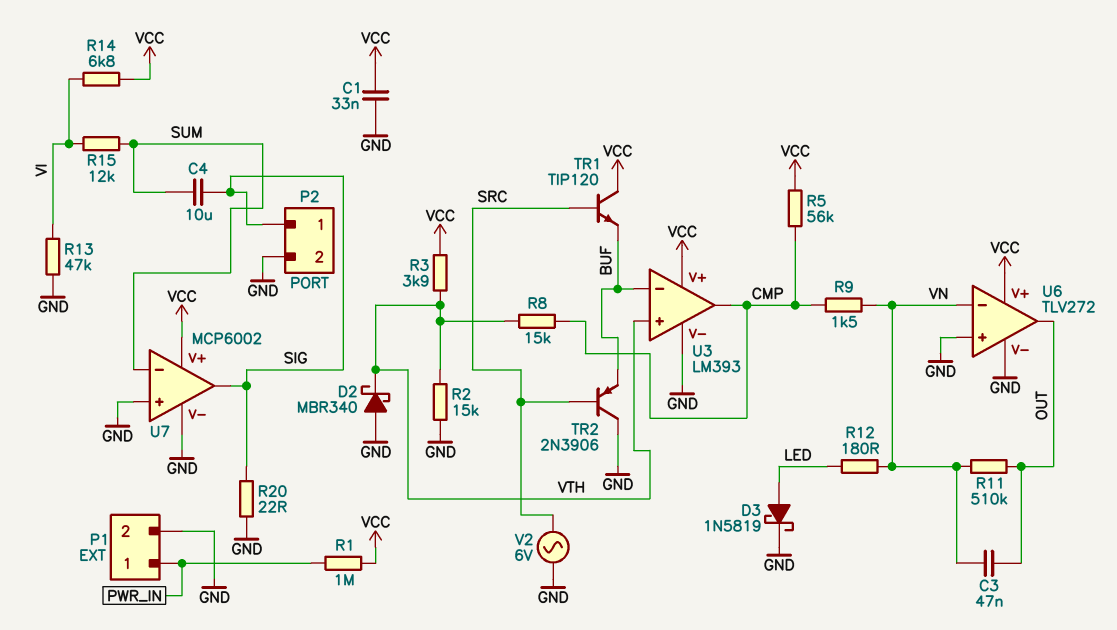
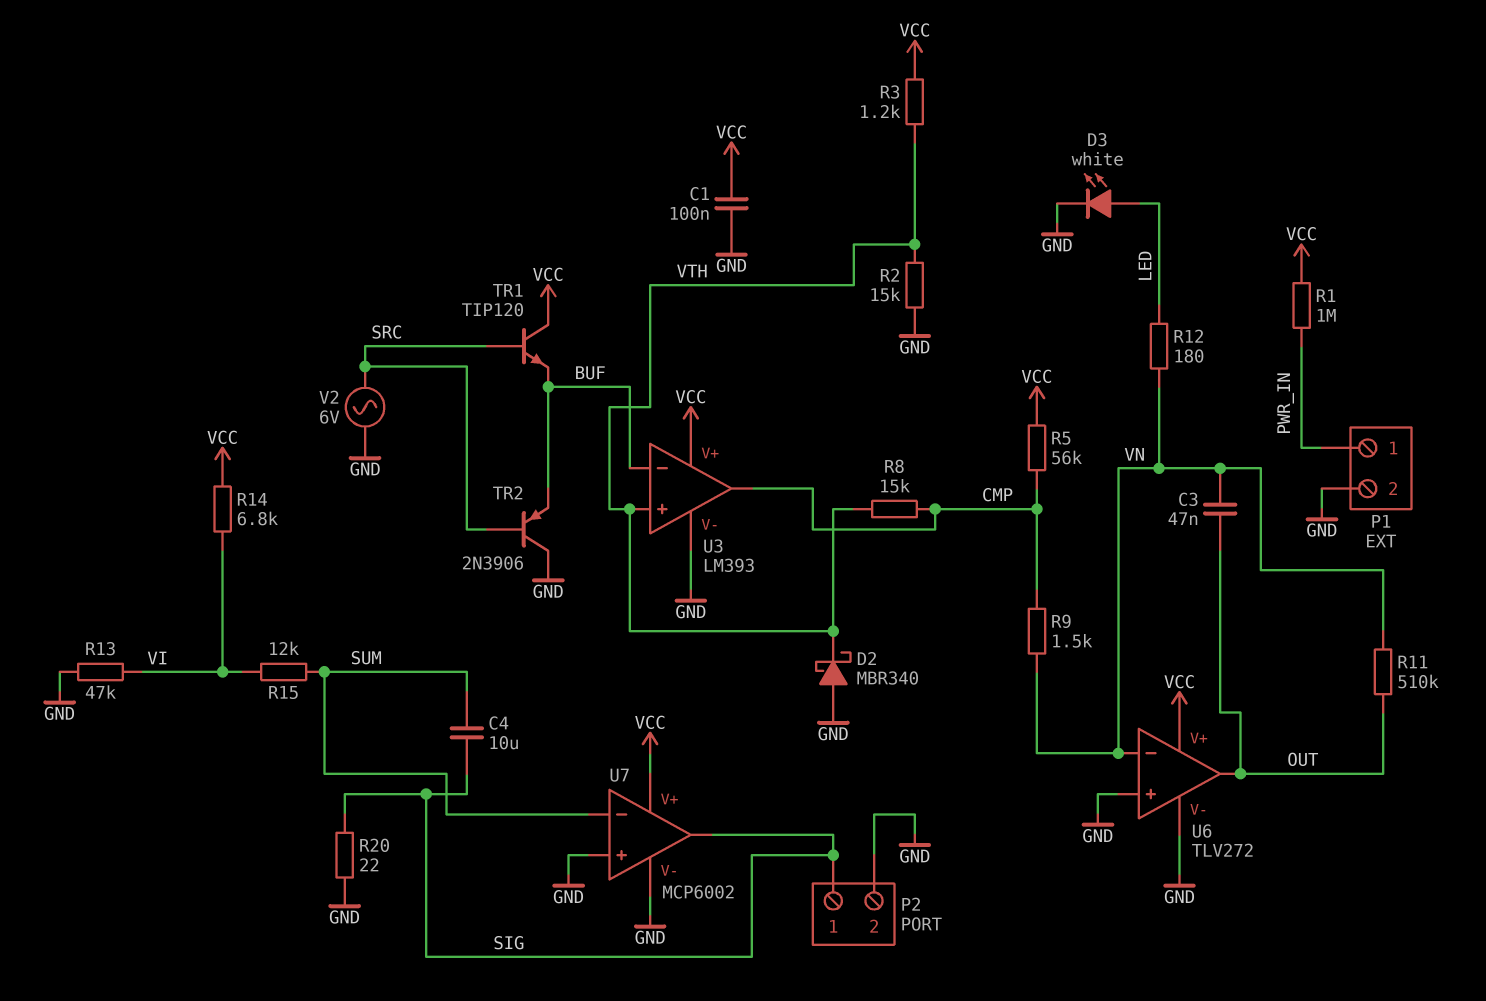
C1: 33nF (GND, VCC) -> 100nF (GND, VCC)
D3: schottky 1N5819 (A LED, K GND) -> LED white (A LED, K GND)
R3: 3.9k (VCC, VTH) -> 1.2k (VCC, VTH)

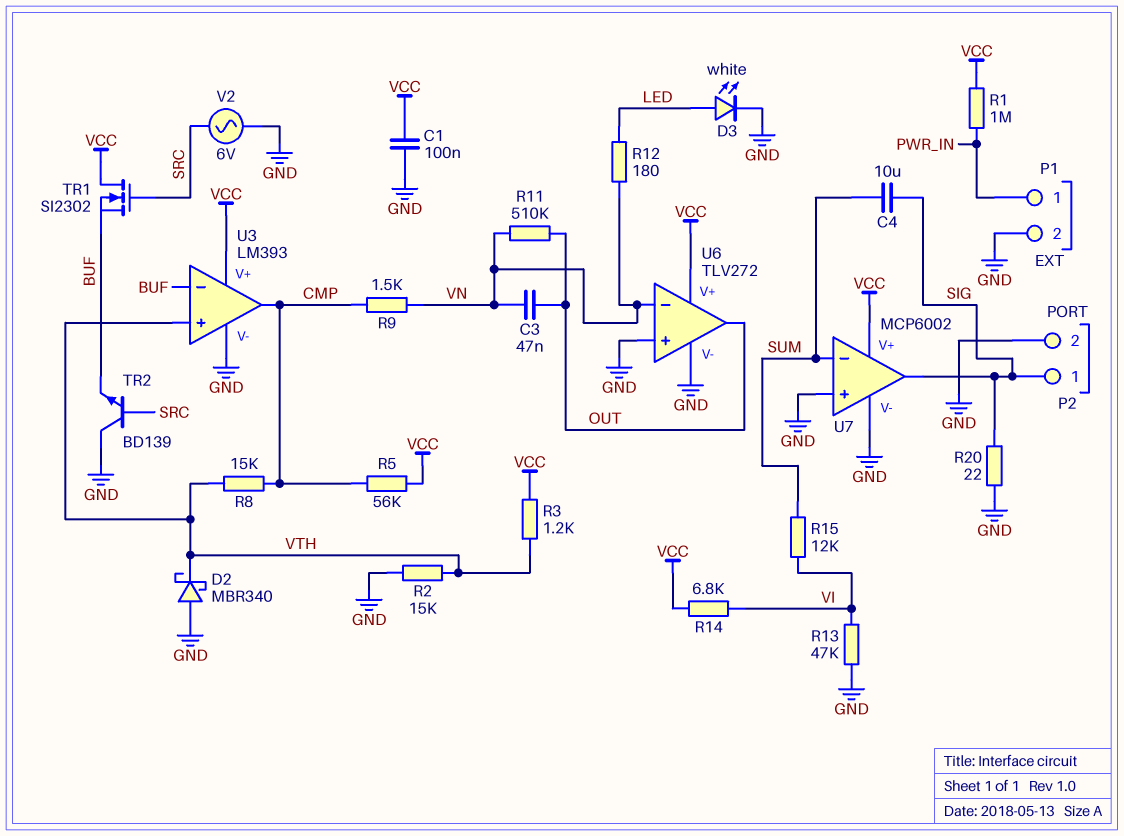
TR1: NPN TIP120 (B SRC, C VCC, E BUF) -> NMOS SI2302 (G SRC, D VCC, S BUF)
TR2: PNP 2N3906 (B SRC, C GND, E BUF) -> NPN BD139 (B SRC, C GND, E BUF)

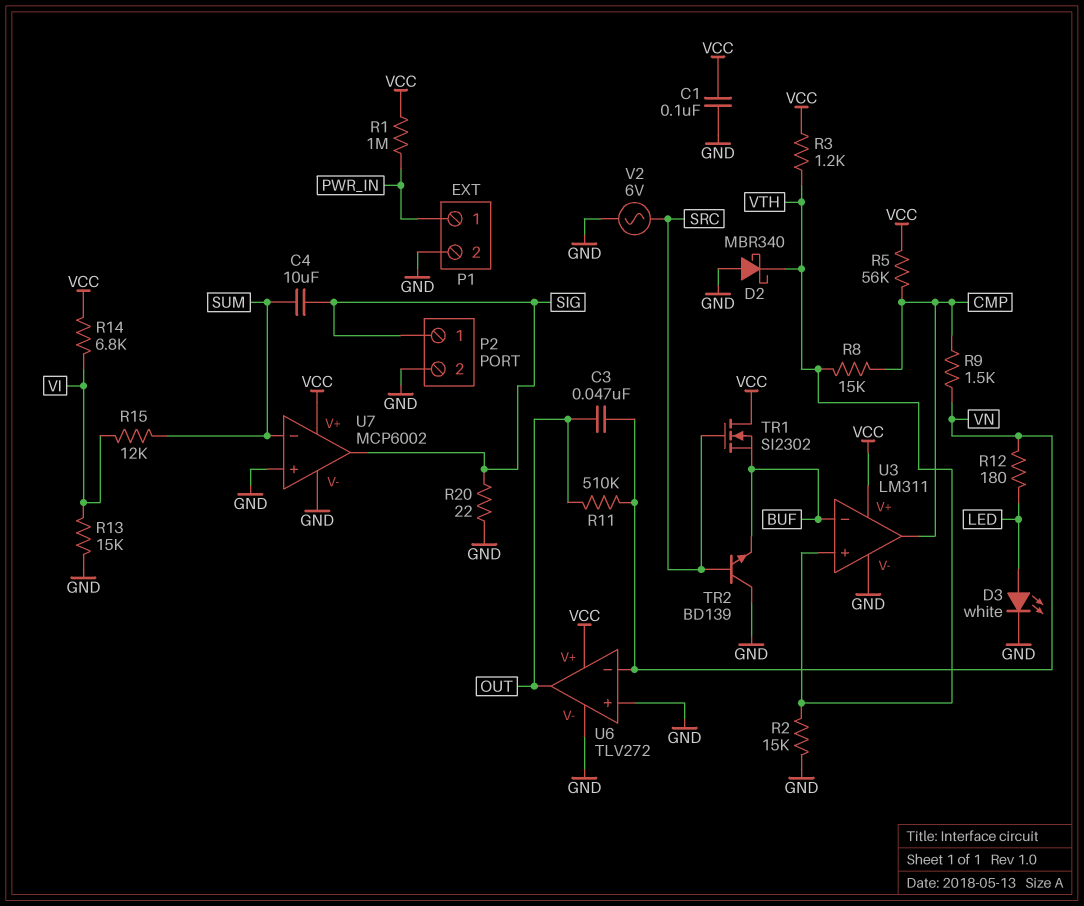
R13: 47k (GND, VI) -> 15k (GND, VI)
U3: LM393 -> LM311

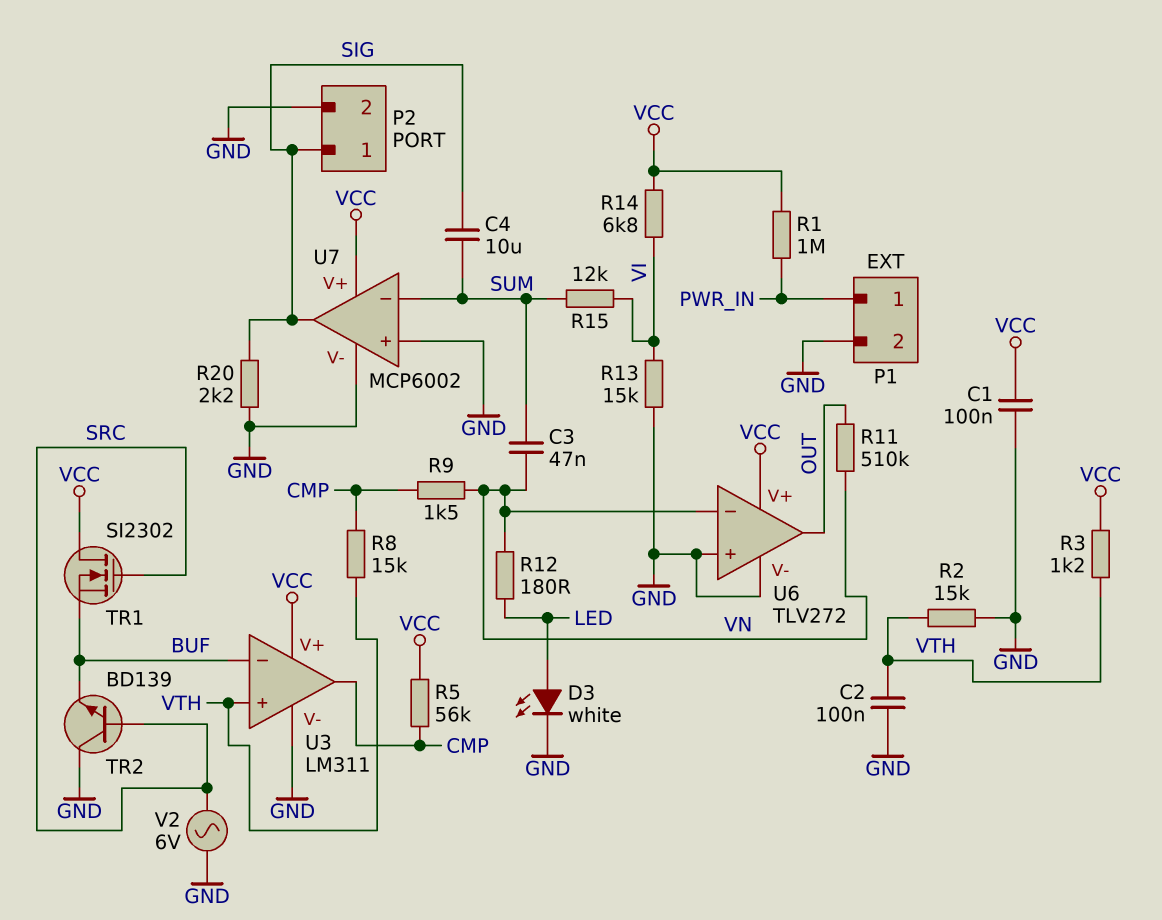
C2: none -> 100nF (GND, VTH)
C3: 47nF (OUT, VN) -> 47nF (SUM, VN)
D2: schottky MBR340 (A GND, K VTH) -> none
R20: 22 (GND, SIG) -> 2.2k (GND, SIG)

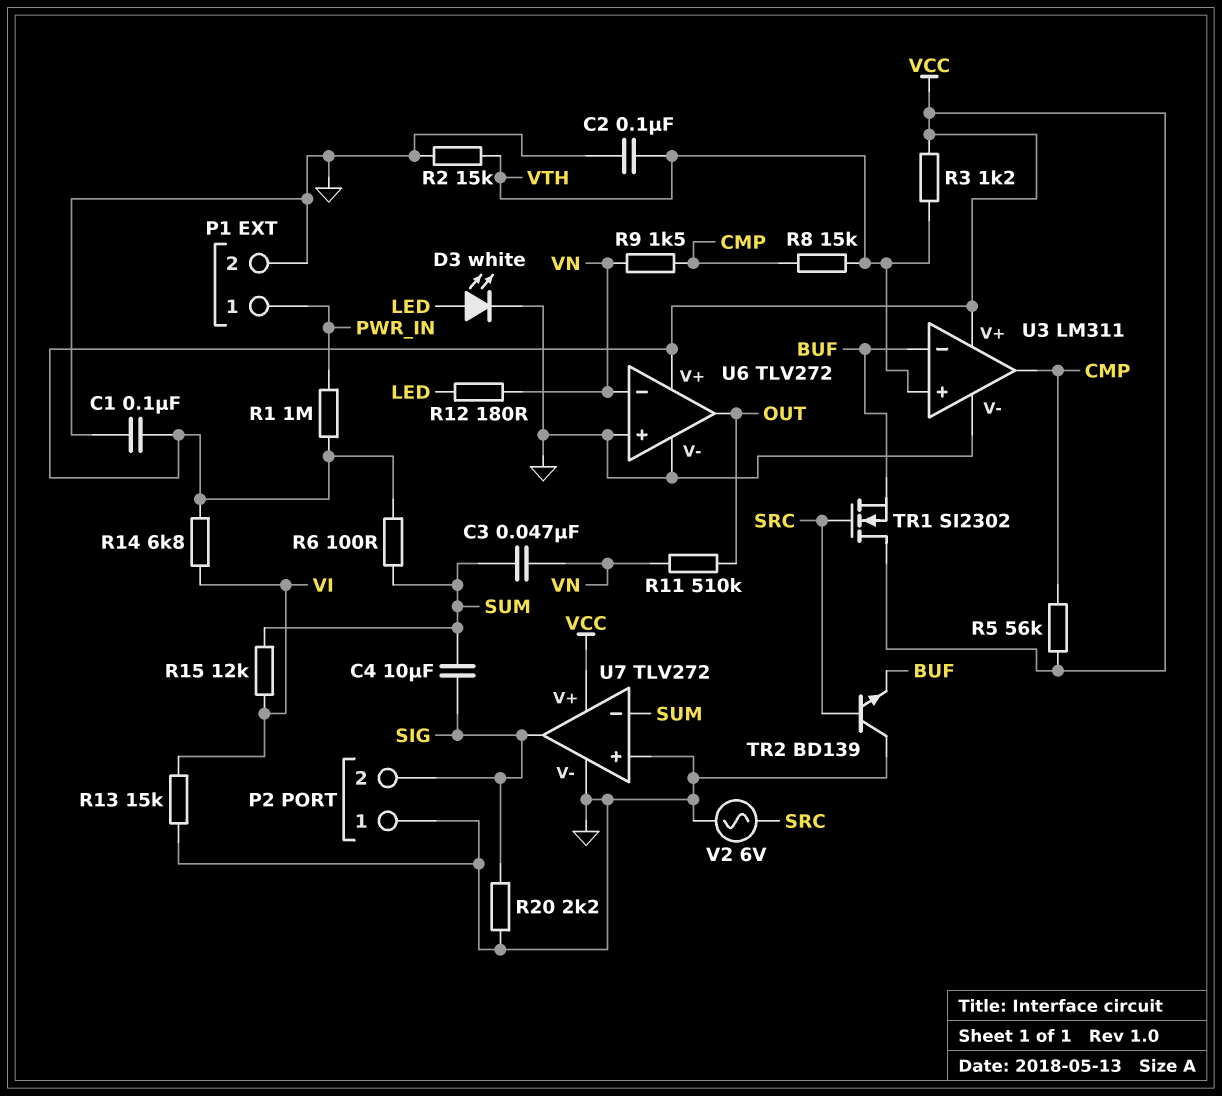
P2 pin 1: SIG -> GND
P2 pin 2: GND -> SIG
R6: none -> 100 (SUM, VCC)
U7: MCP6002 -> TLV272

